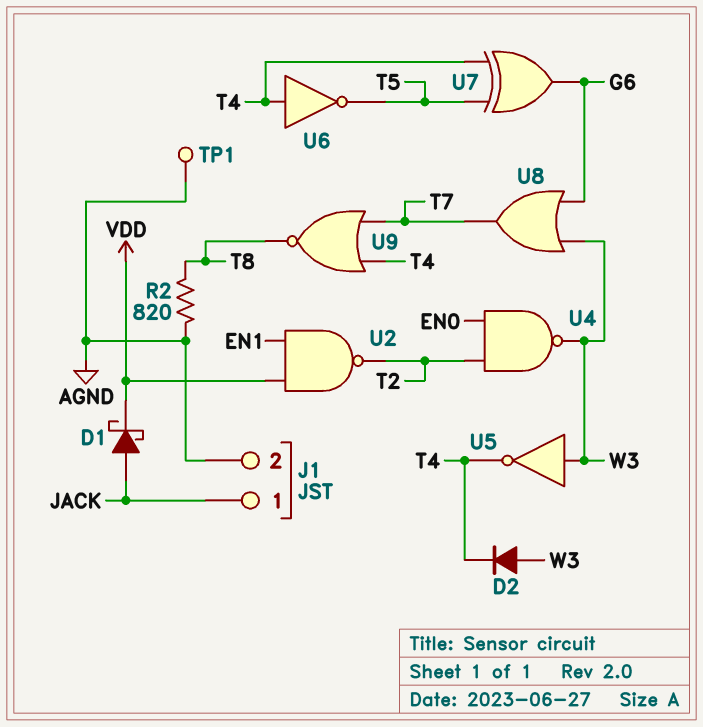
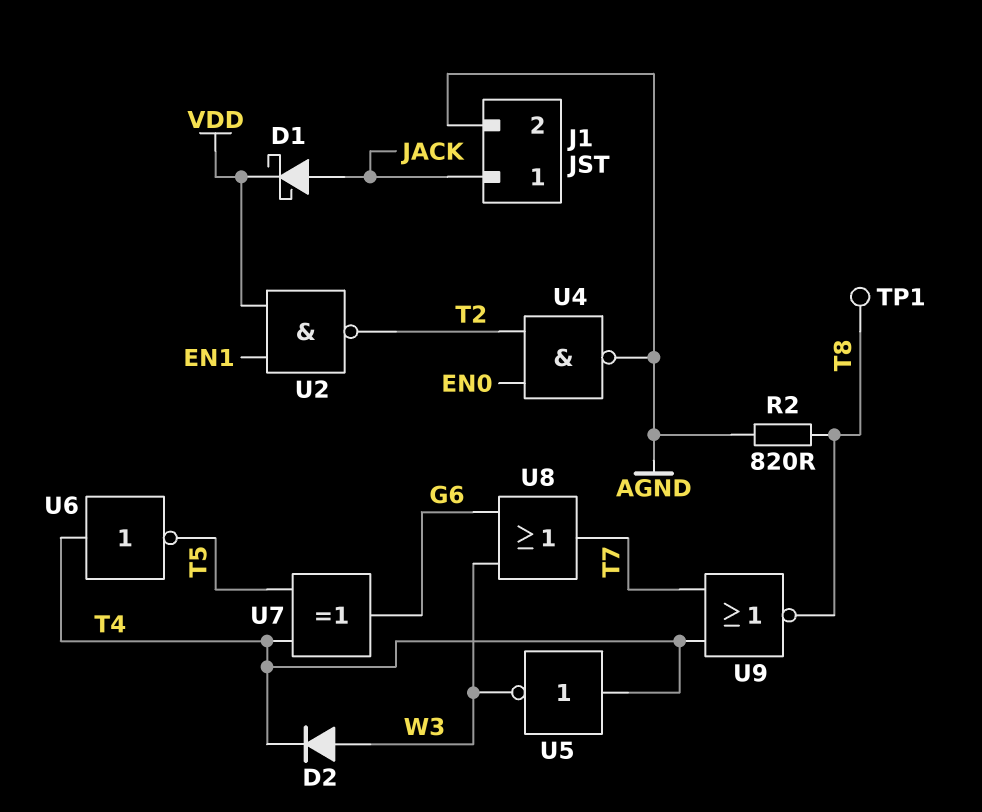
TP1: test point (AGND) -> test point (T8)
U4: NAND (in EN0, in T2, out W3) -> NAND (in EN0, in T2, out AGND)
U5: NOT (in W3, out T4) -> NOT (in T4, out W3)

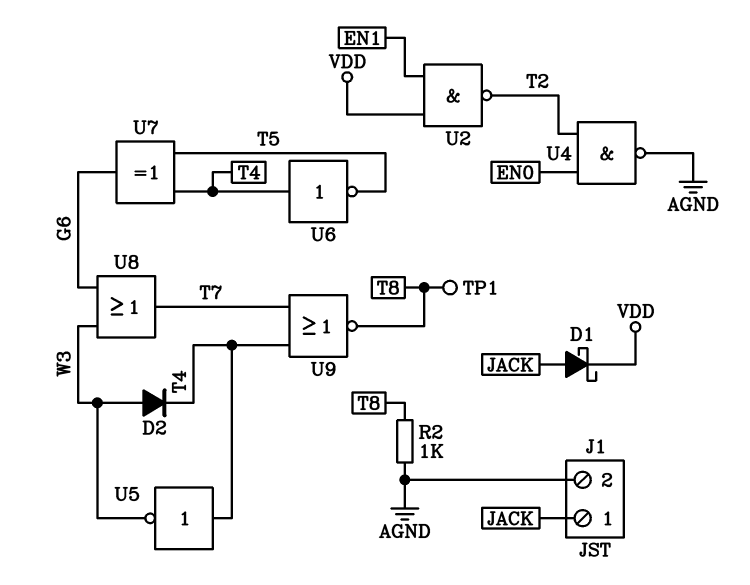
R2: 820 (AGND, T8) -> 1k (AGND, T8)

